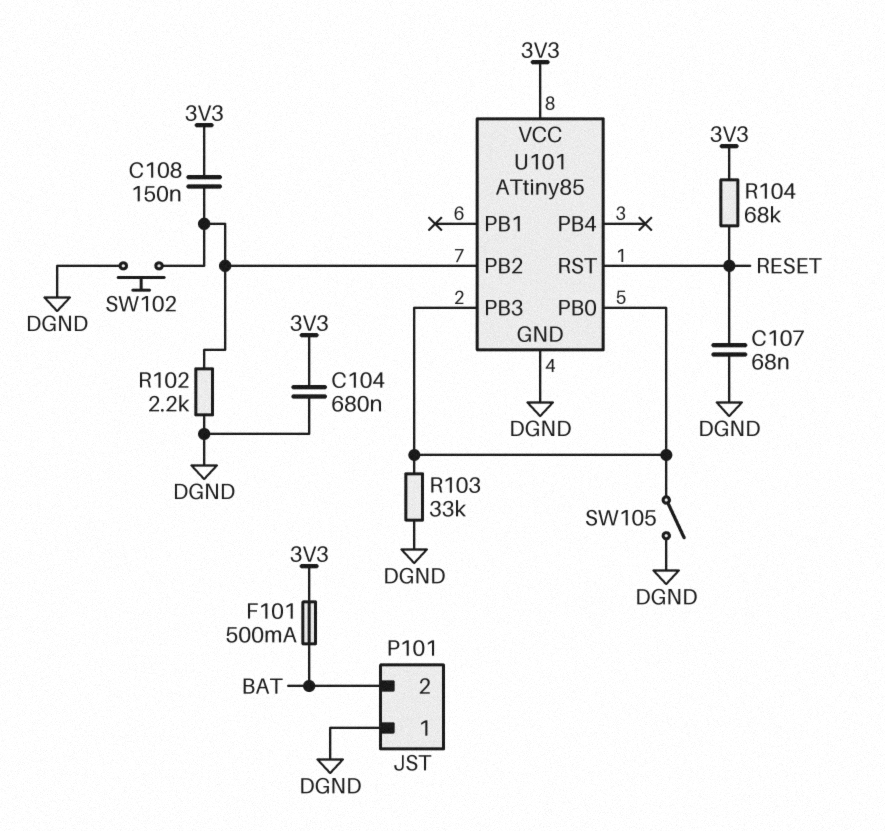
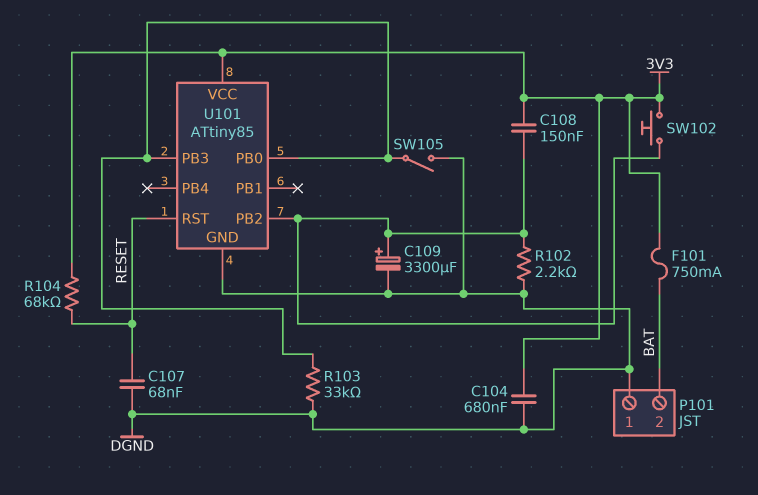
C109: none -> 3300uF (plus U101/PB2, minus DGND)
F101: 500mA (3V3, BAT) -> 750mA (3V3, BAT)
SW102: button (DGND, U101/PB2) -> button (3V3, U101/PB2)

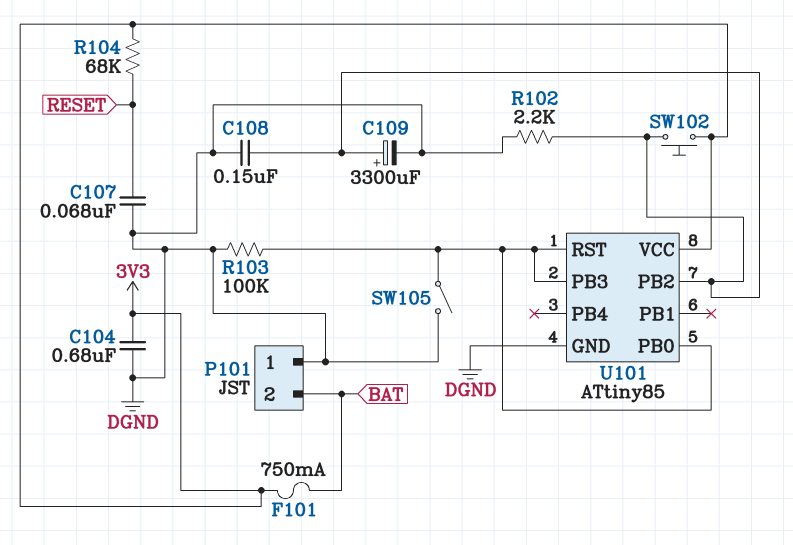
C108: 150nF (3V3, U101/PB2) -> 150nF (DGND, U101/PB2)
R103: 33k (DGND, U101/PB0) -> 100k (DGND, U101/PB0)
U101 pin RST: RESET -> U101/PB0

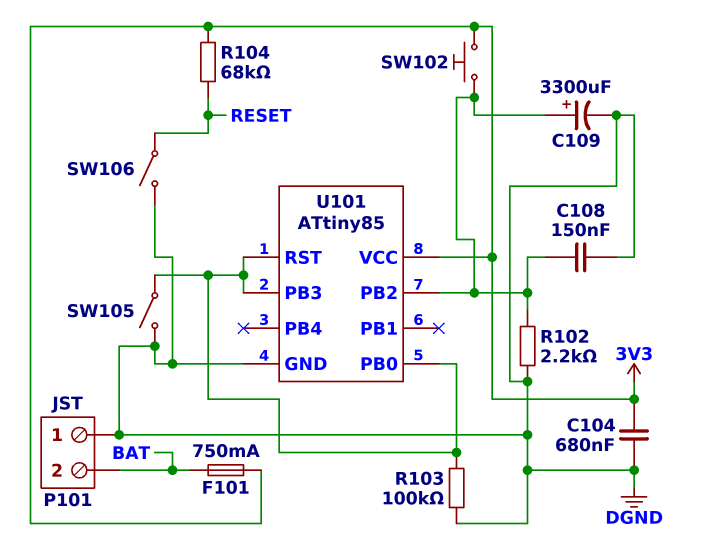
C107: 68nF (DGND, RESET) -> none
SW106: none -> switch (DGND, RESET)

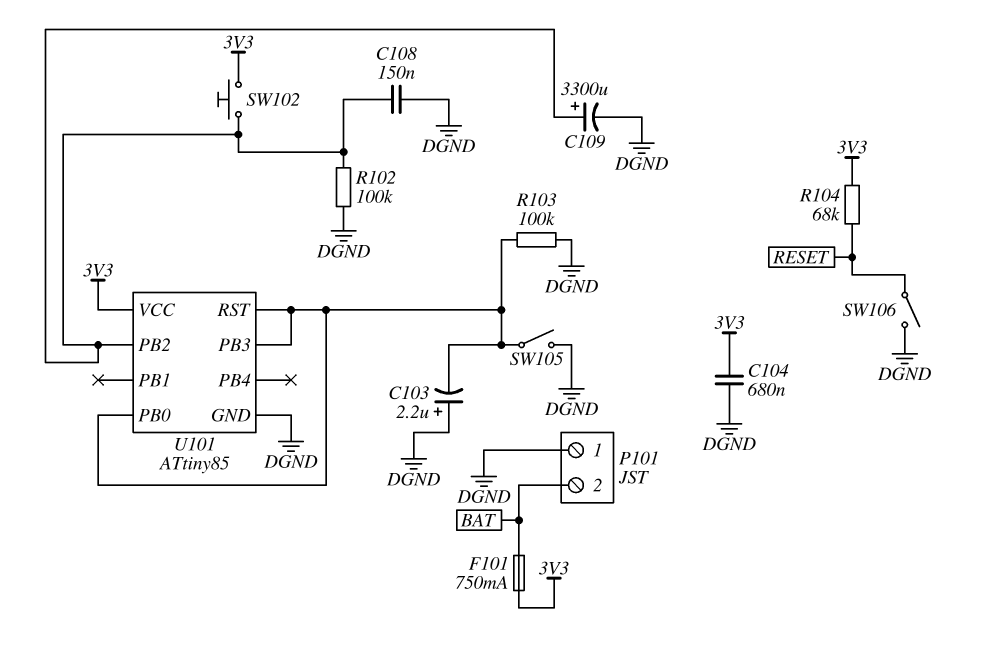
C103: none -> 2.2uF (plus DGND, minus U101/PB0)
R102: 2.2k (DGND, U101/PB2) -> 100k (DGND, U101/PB2)

